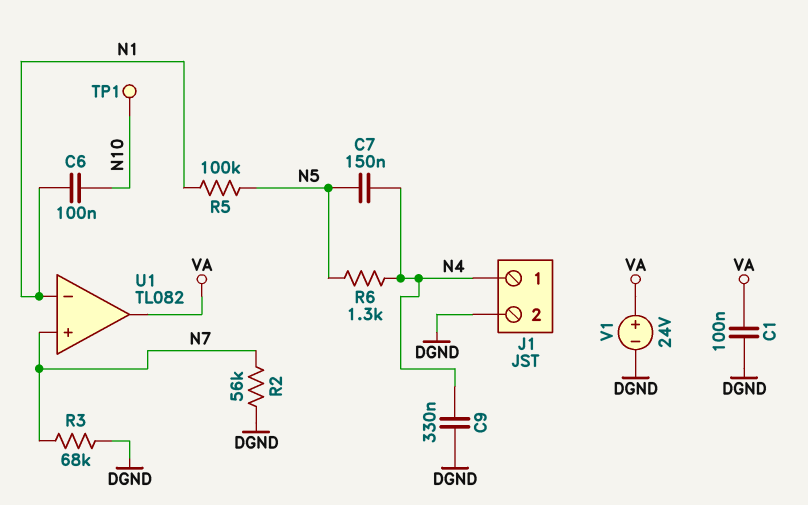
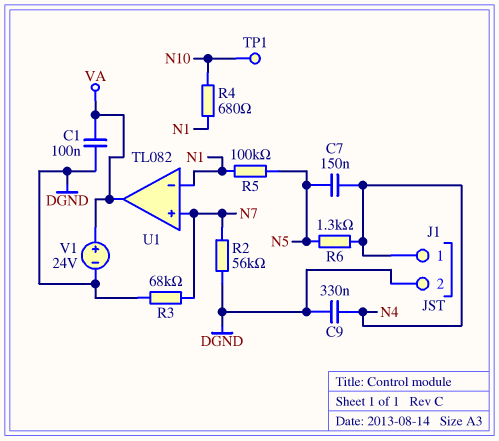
C6: 100nF (N1, N10) -> none
R4: none -> 680 (N1, N10)

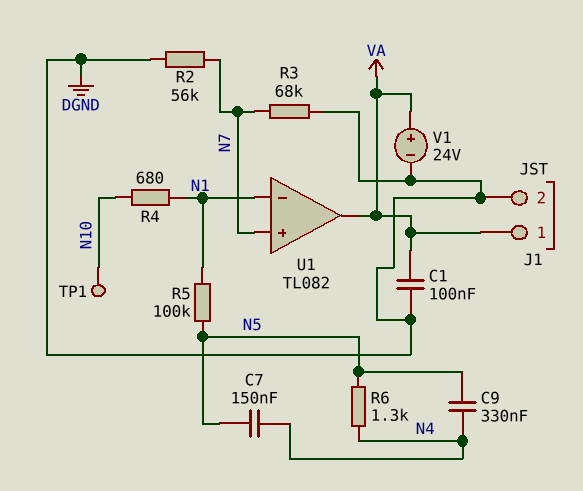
C9: 330nF (DGND, N4) -> 330nF (N4, N5)
J1 pin 1: N4 -> VA

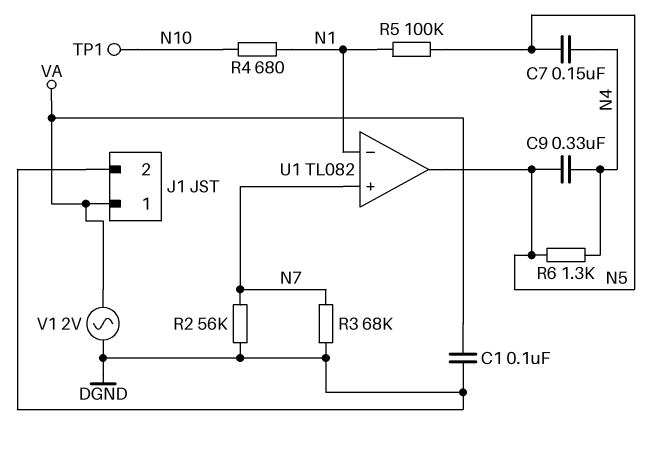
U1 pin out: VA -> N5
V1: 24V (plus VA, minus DGND) -> AC 2V (DGND, VA)

